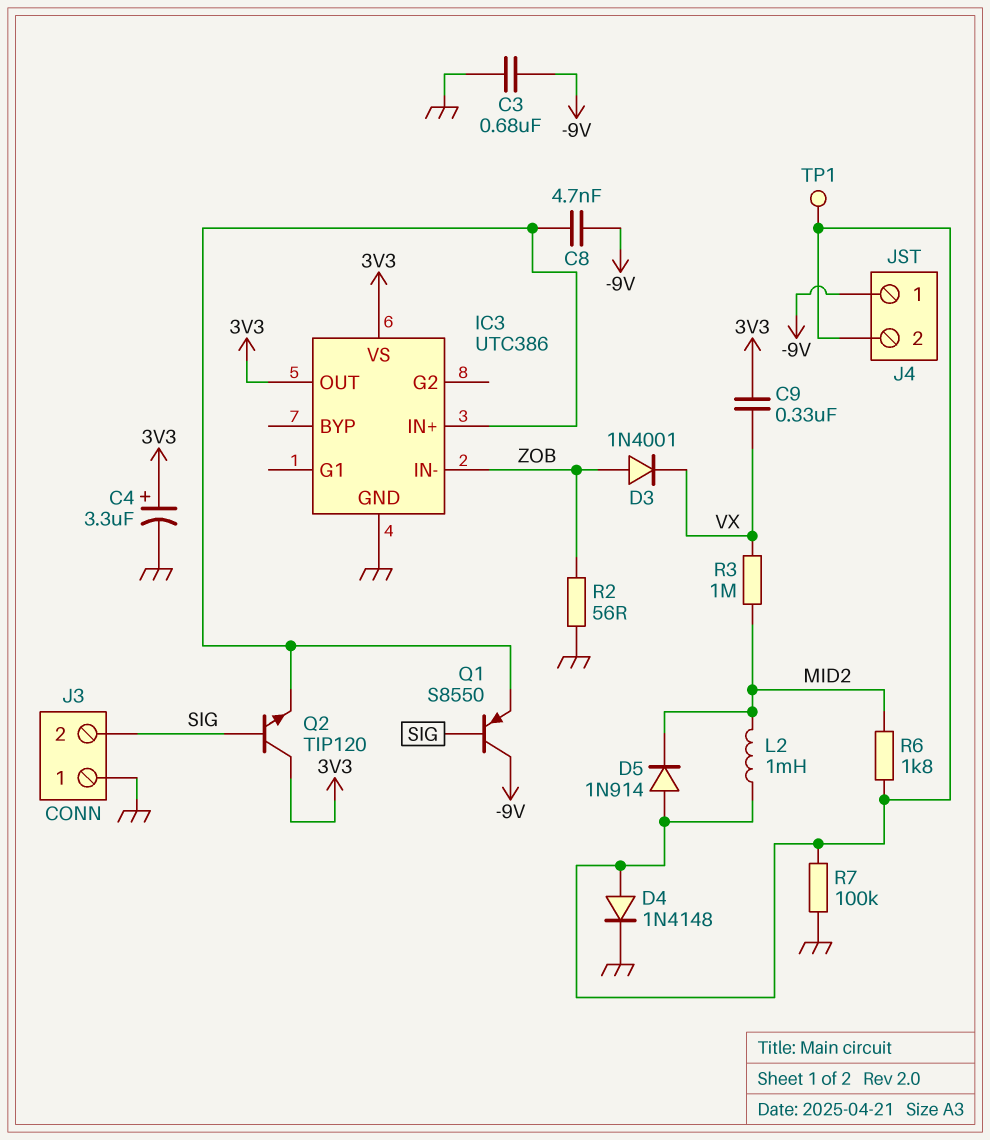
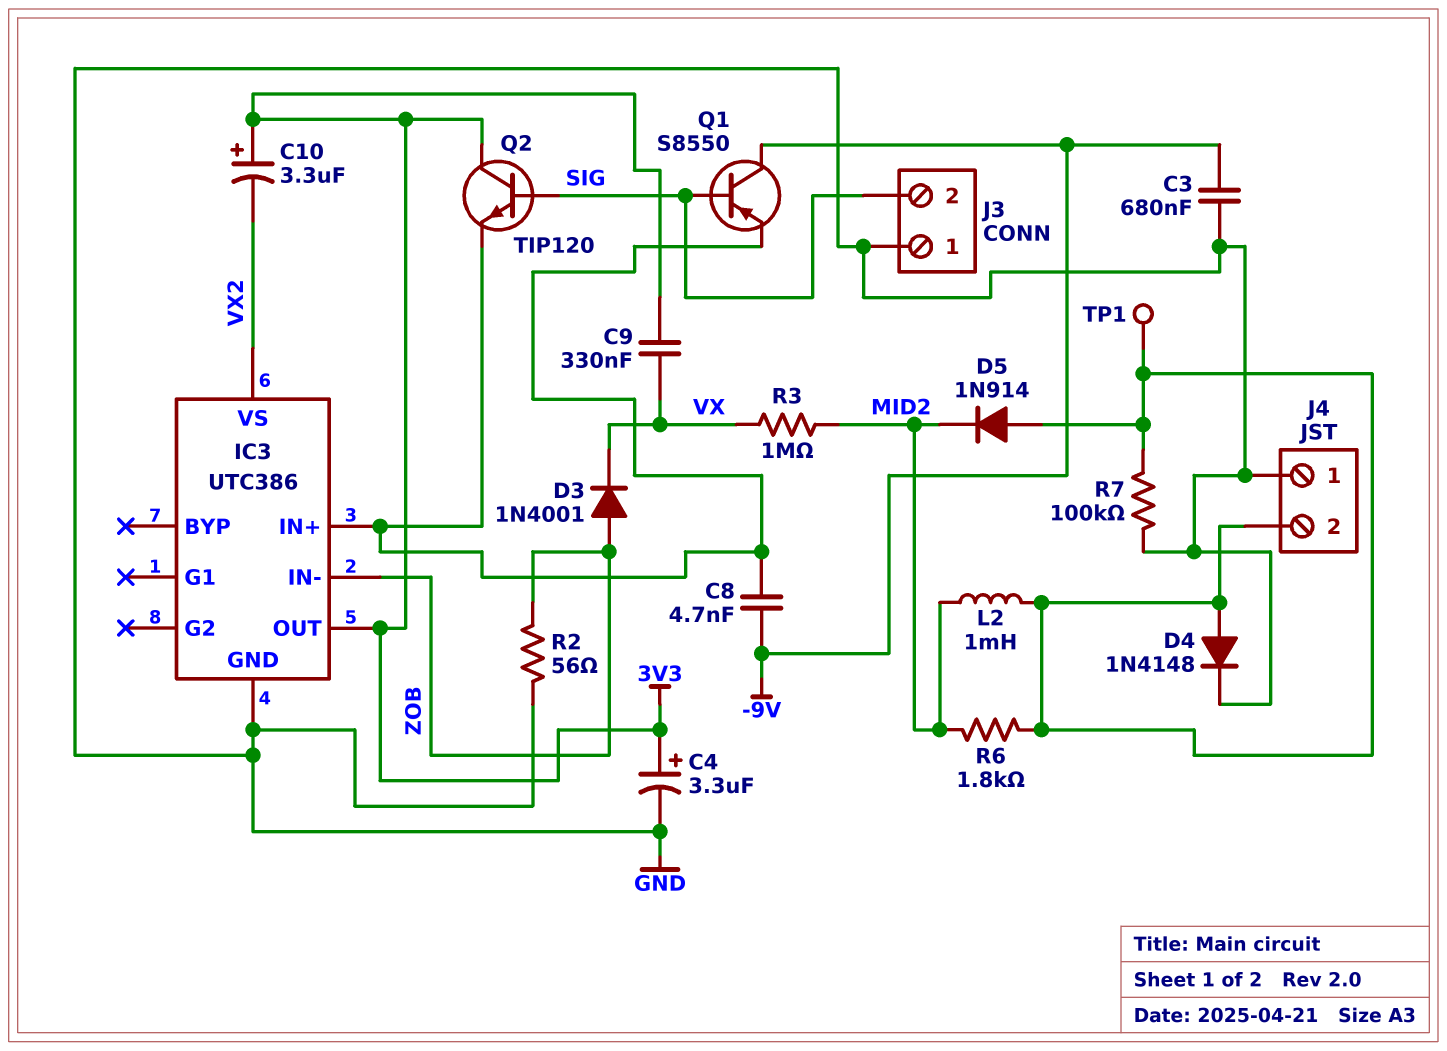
C10: none -> 3.3uF (plus 3V3, minus VX2)
IC3 pin VS: 3V3 -> VX2
J4 pin 1: -9V -> GND

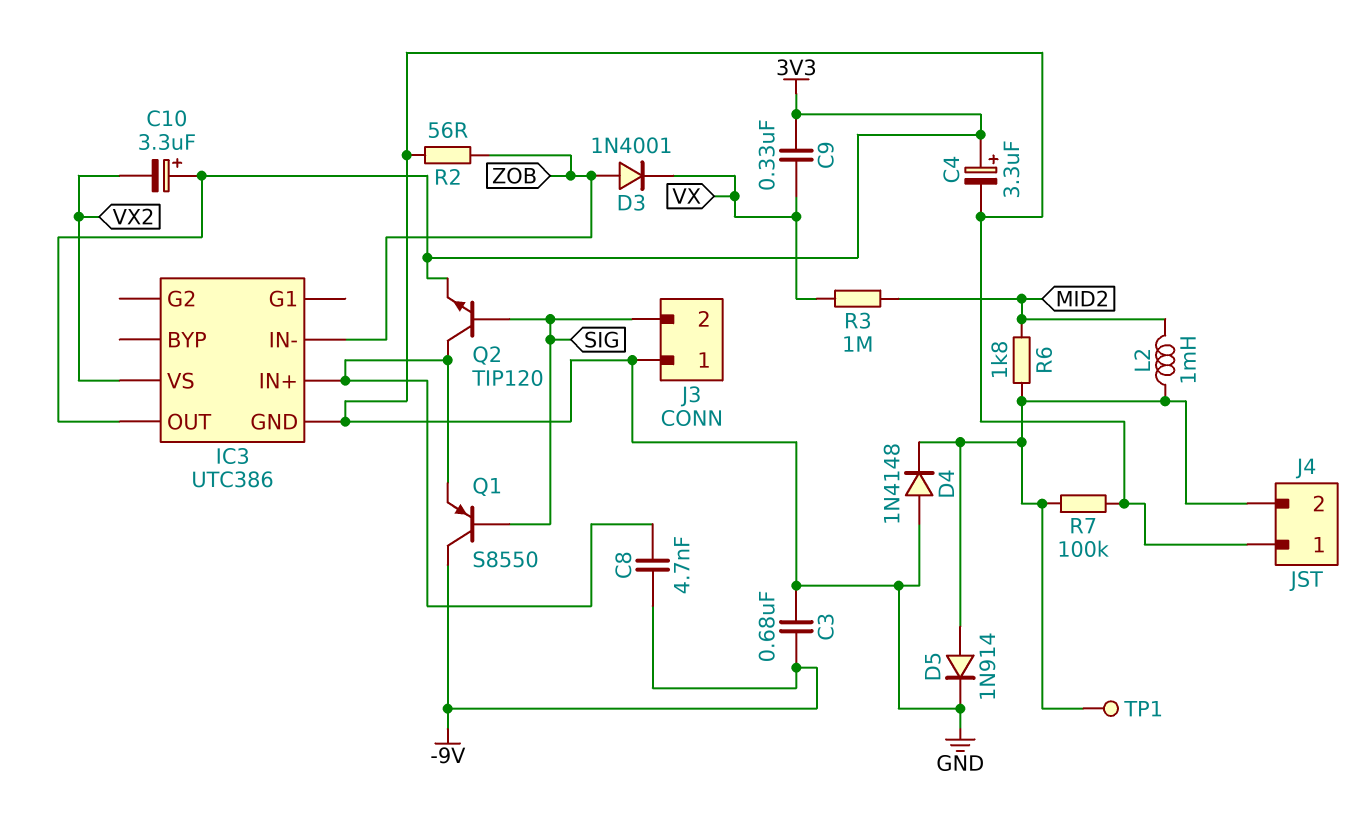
D4: diode 1N4148 (A J4/2, K GND) -> diode 1N4148 (A GND, K J4/2)
D5: diode 1N914 (A J4/2, K MID2) -> diode 1N914 (A J4/2, K GND)
Q2: NPN TIP120 (B SIG, C 3V3, E IC3/IN+) -> NPN TIP120 (B SIG, C IC3/IN+, E 3V3)

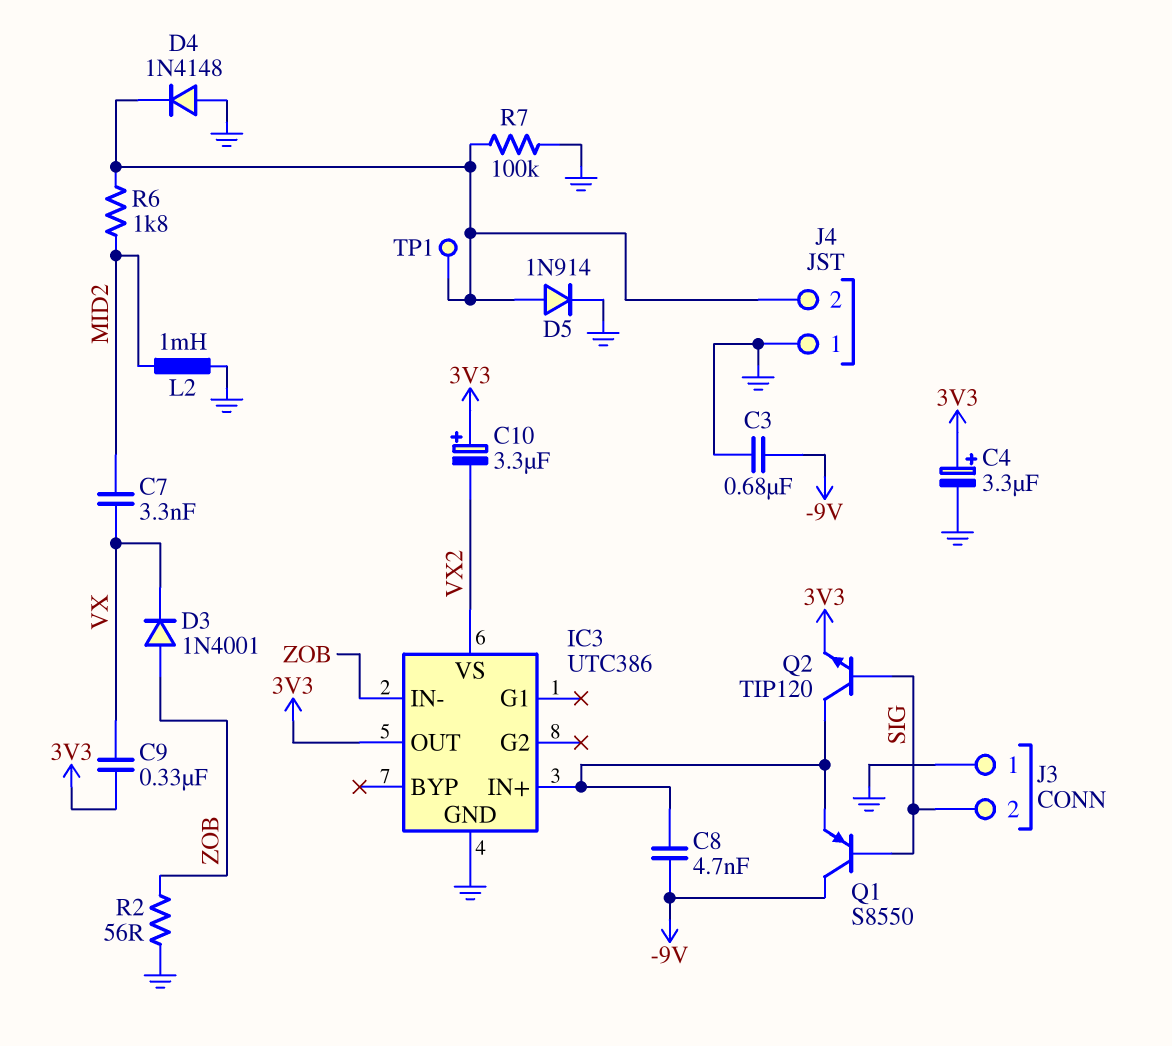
C7: none -> 3.3nF (MID2, VX)
L2: 1mH (J4/2, MID2) -> 1mH (GND, MID2)
R3: 1M (MID2, VX) -> none

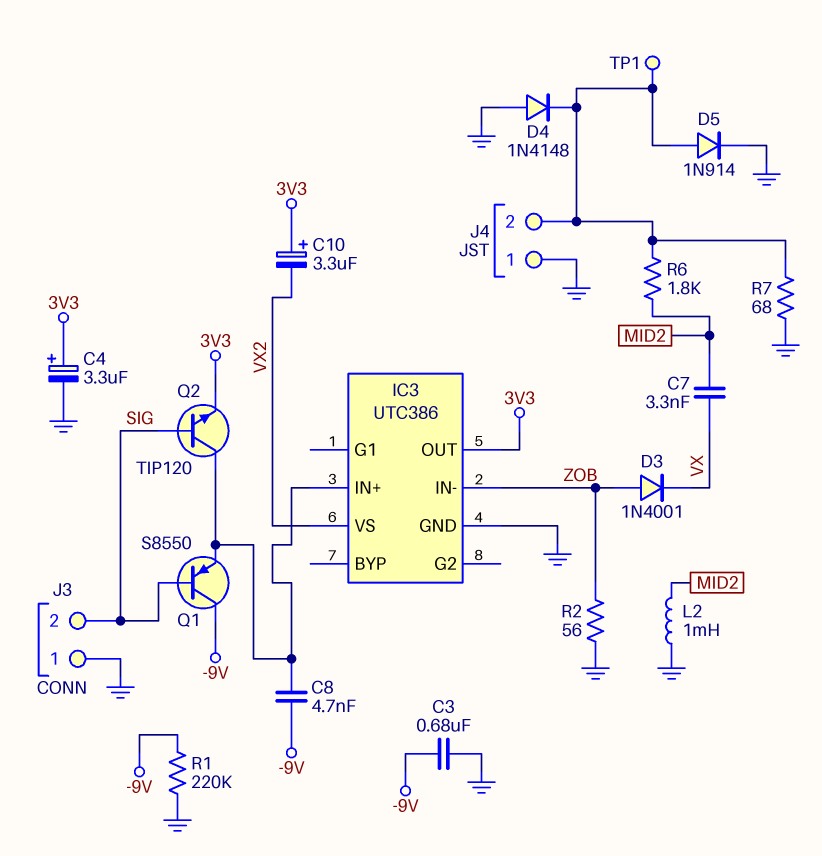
C9: 330nF (3V3, VX) -> none
R1: none -> 220k (-9V, GND)
R7: 100k (GND, J4/2) -> 68 (GND, J4/2)

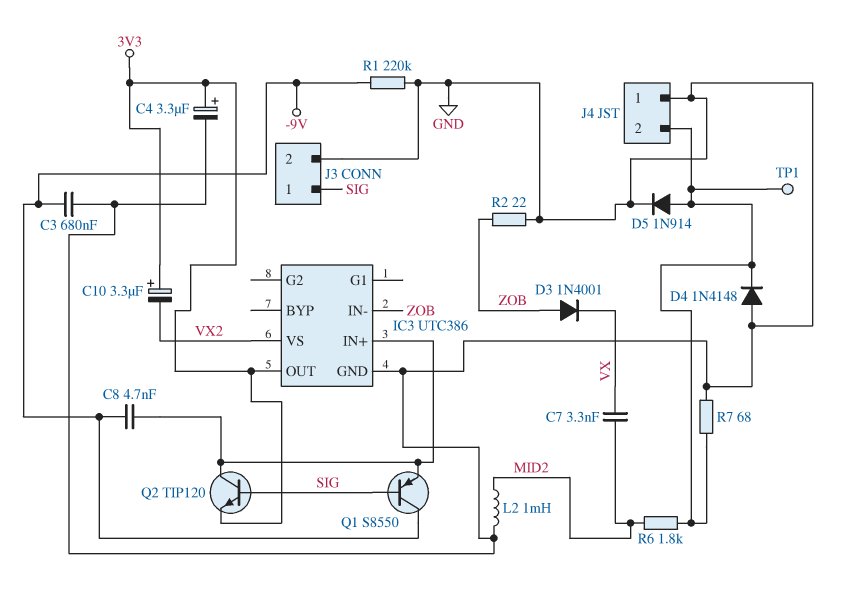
J3 pin 1: GND -> SIG
J3 pin 2: SIG -> GND
R2: 56 (GND, ZOB) -> 22 (GND, ZOB)

